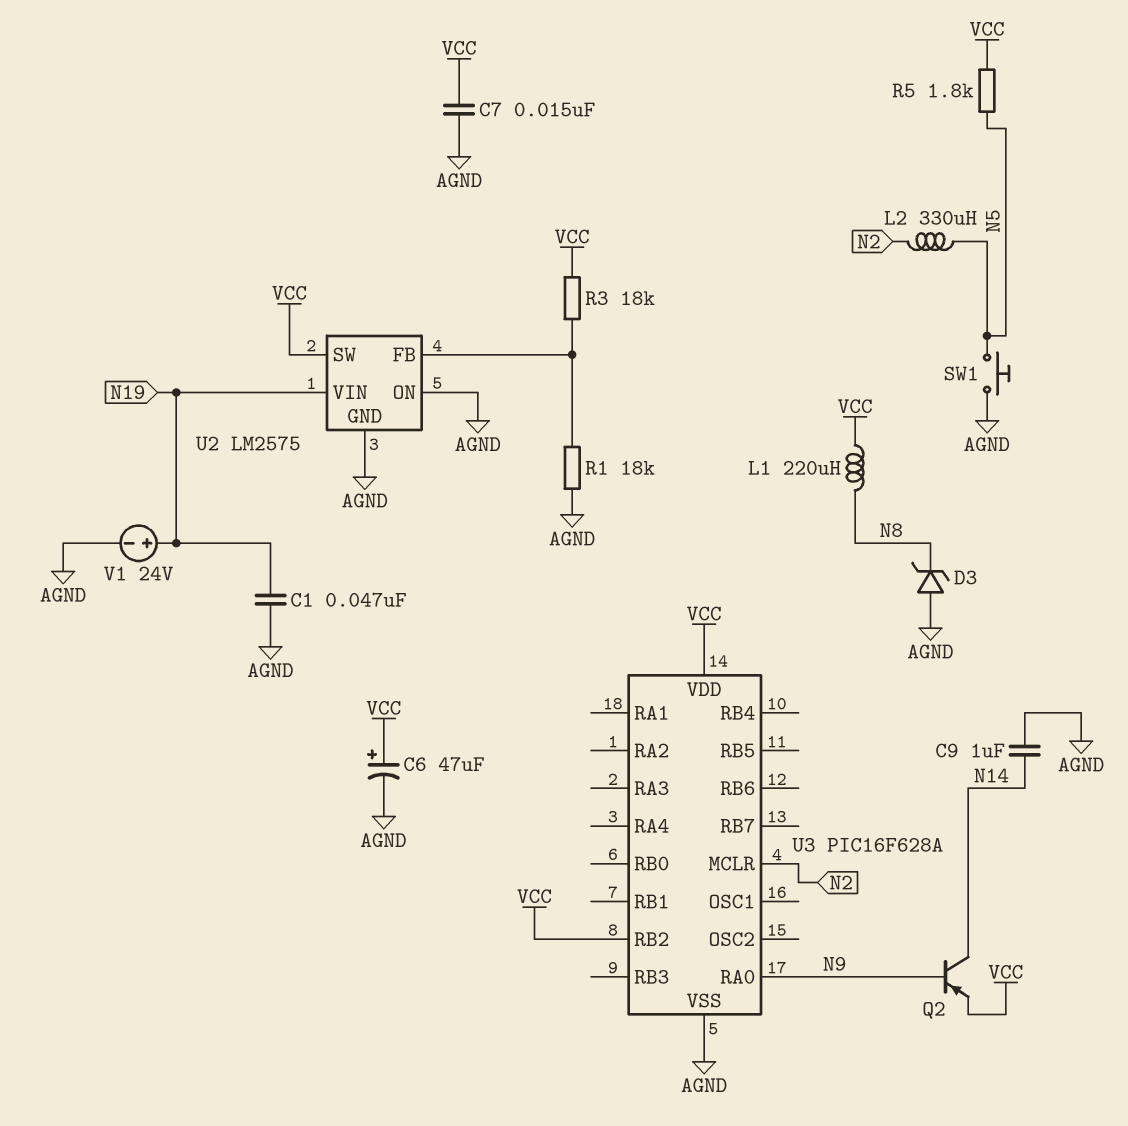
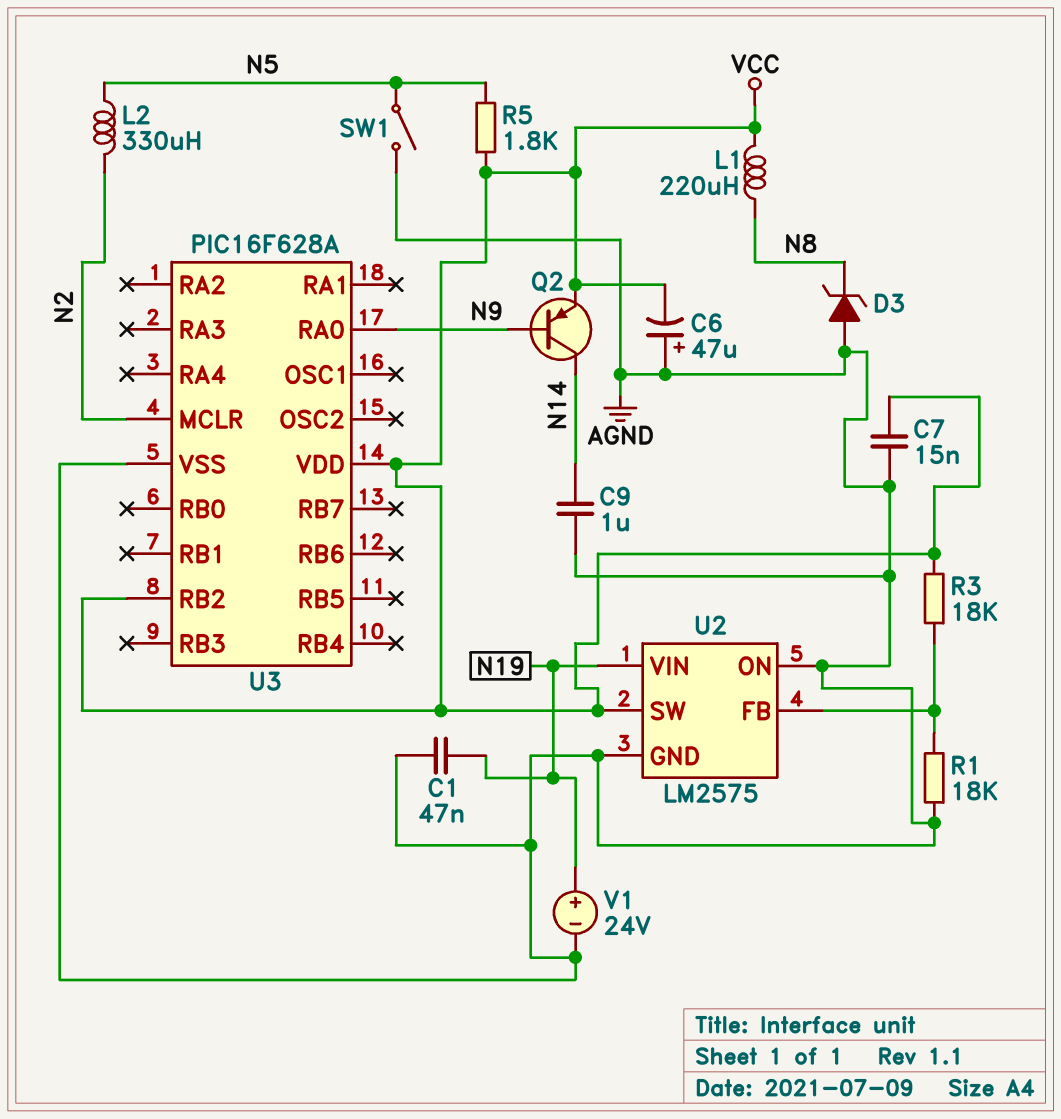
C6: 47uF (plus VCC, minus AGND) -> 47uF (plus AGND, minus VCC)
SW1: button (AGND, N5) -> switch (AGND, N5)

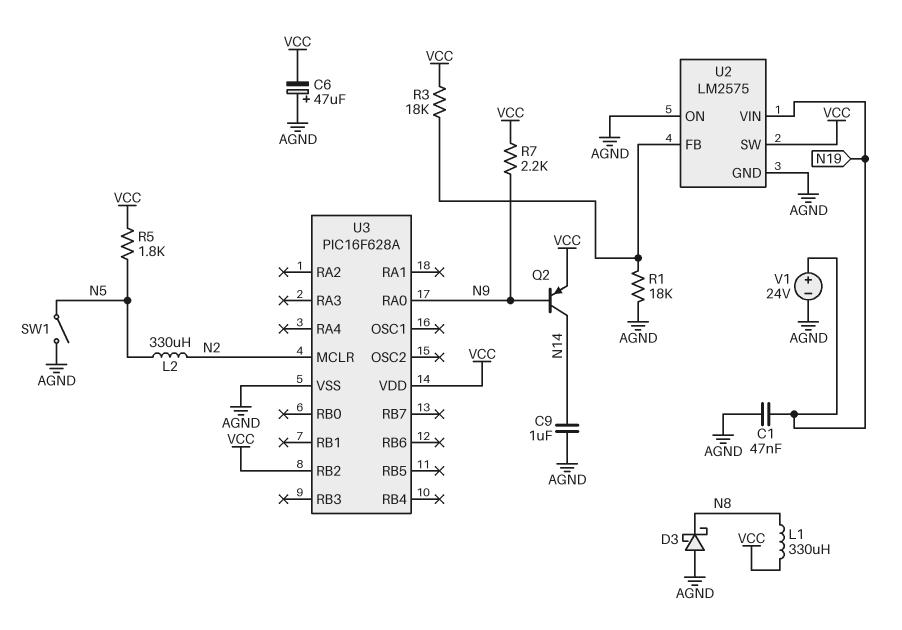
C7: 15nF (AGND, VCC) -> none
D3: zener (A AGND, K N8) -> schottky (A AGND, K N8)
L1: 220uH (N8, VCC) -> 330uH (N8, VCC)
R7: none -> 2.2k (N9, VCC)

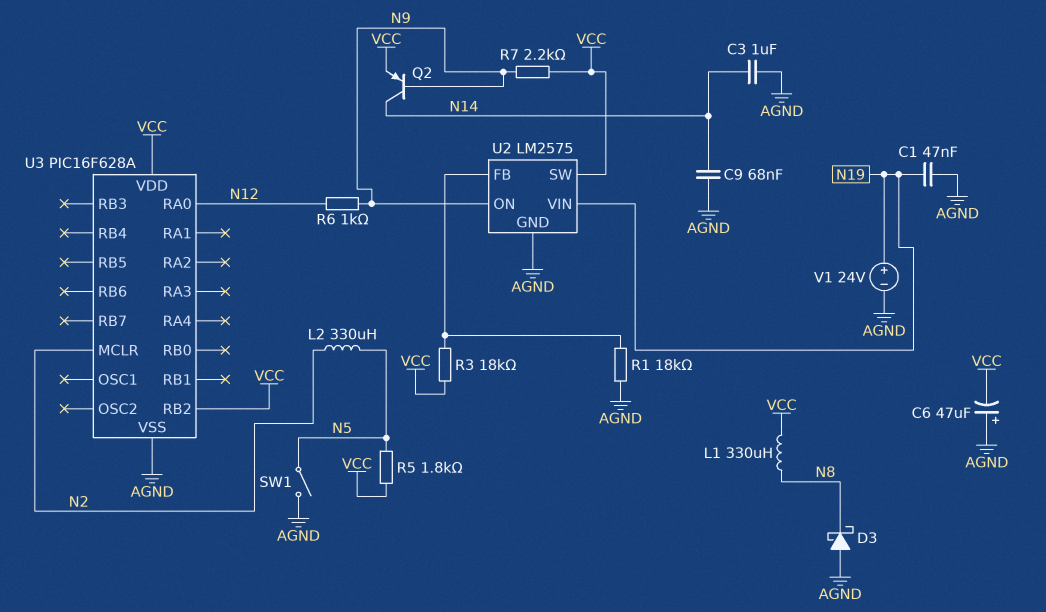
C3: none -> 1uF (AGND, N14)
C9: 1uF (AGND, N14) -> 68nF (AGND, N14)
R6: none -> 1k (N9, N12)
U2 pin ON: AGND -> N9
U3 pin RA0: N9 -> N12

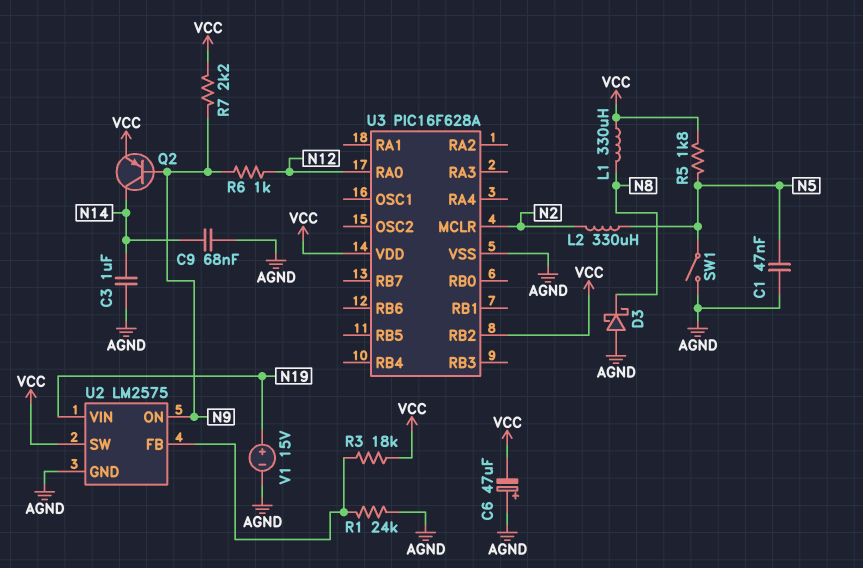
C1: 47nF (AGND, N19) -> 47nF (AGND, N5)
R1: 18k (AGND, U2/FB) -> 24k (AGND, U2/FB)
V1: 24V (plus N19, minus AGND) -> 15V (plus N19, minus AGND)

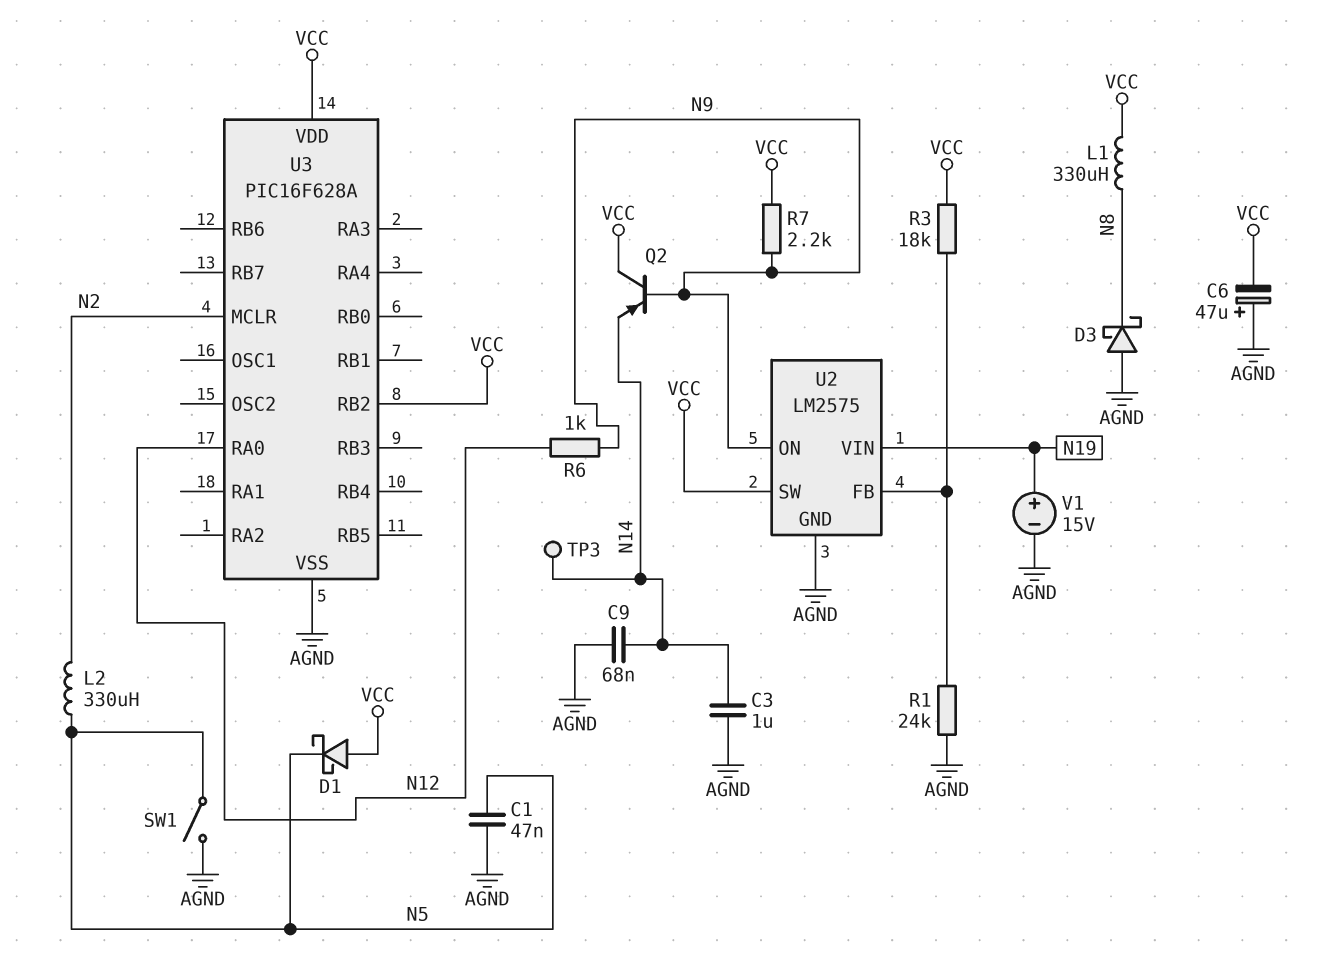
D1: none -> schottky (A VCC, K N5)
Q2: PNP (B N9, C N14, E VCC) -> PNP (B N9, C VCC, E N14)
R5: 1.8k (N5, VCC) -> none
TP3: none -> test point (N14)

